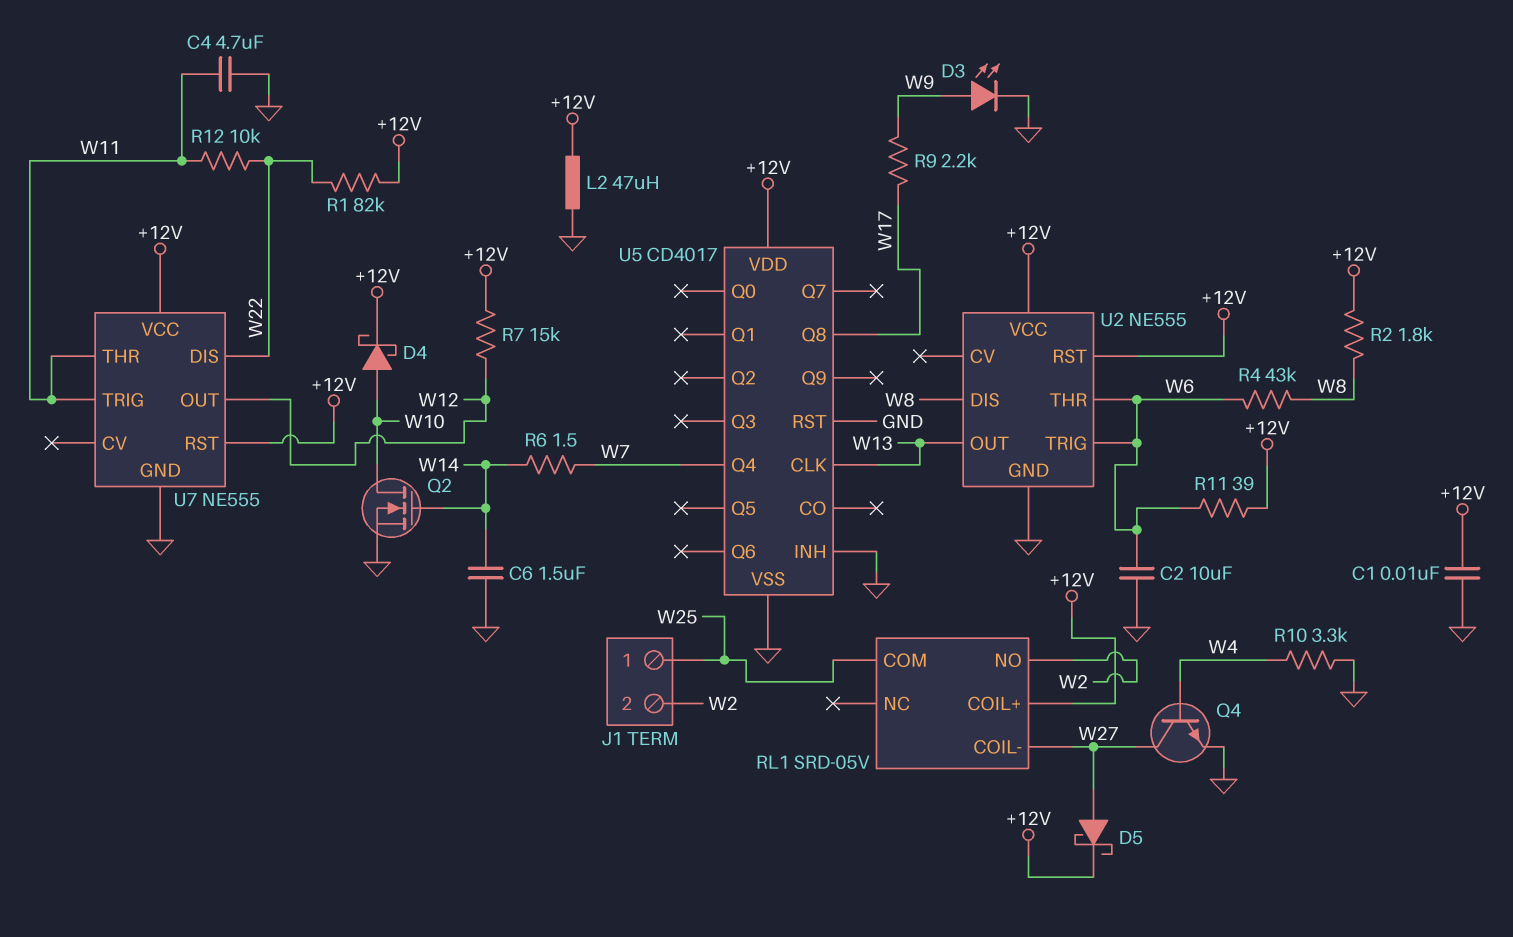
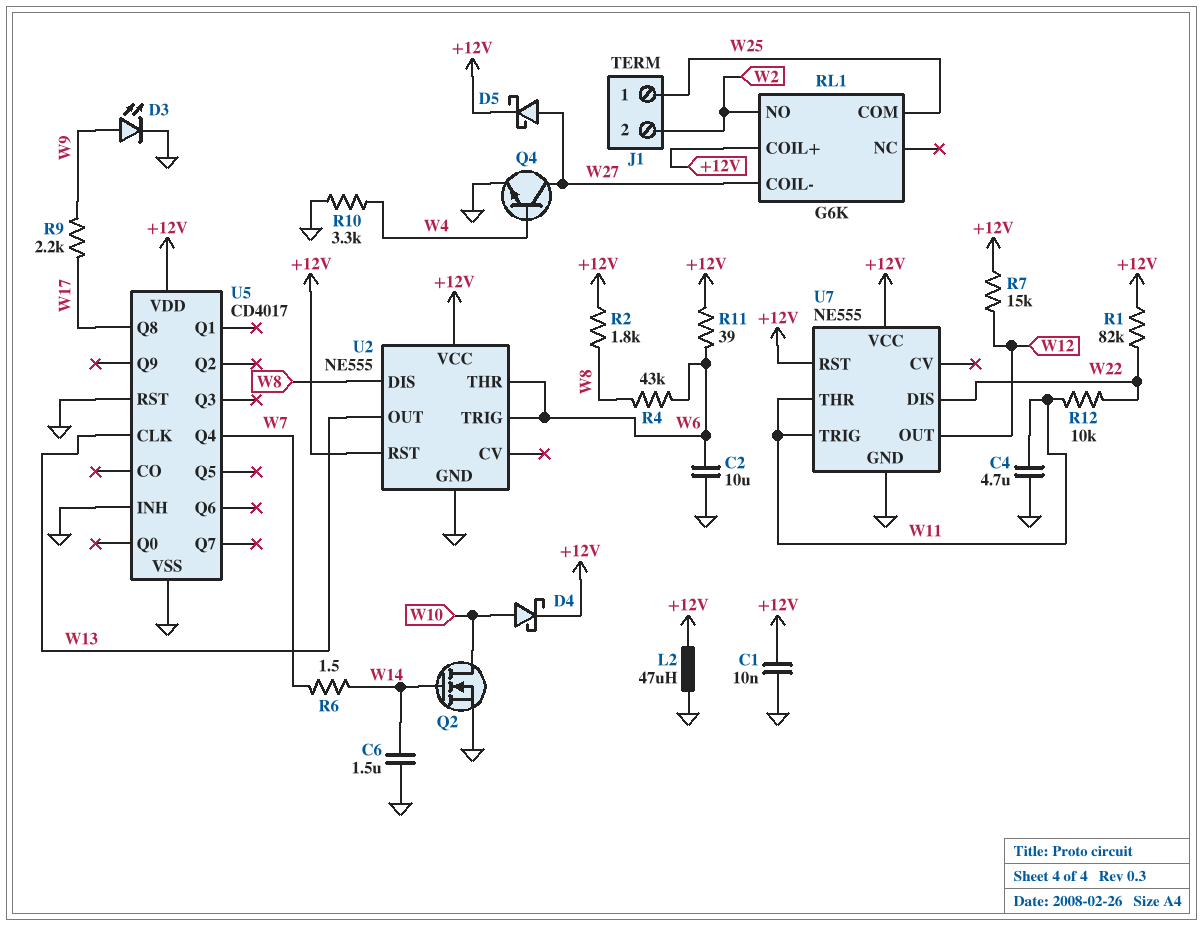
RL1: SRD-05V -> G6K

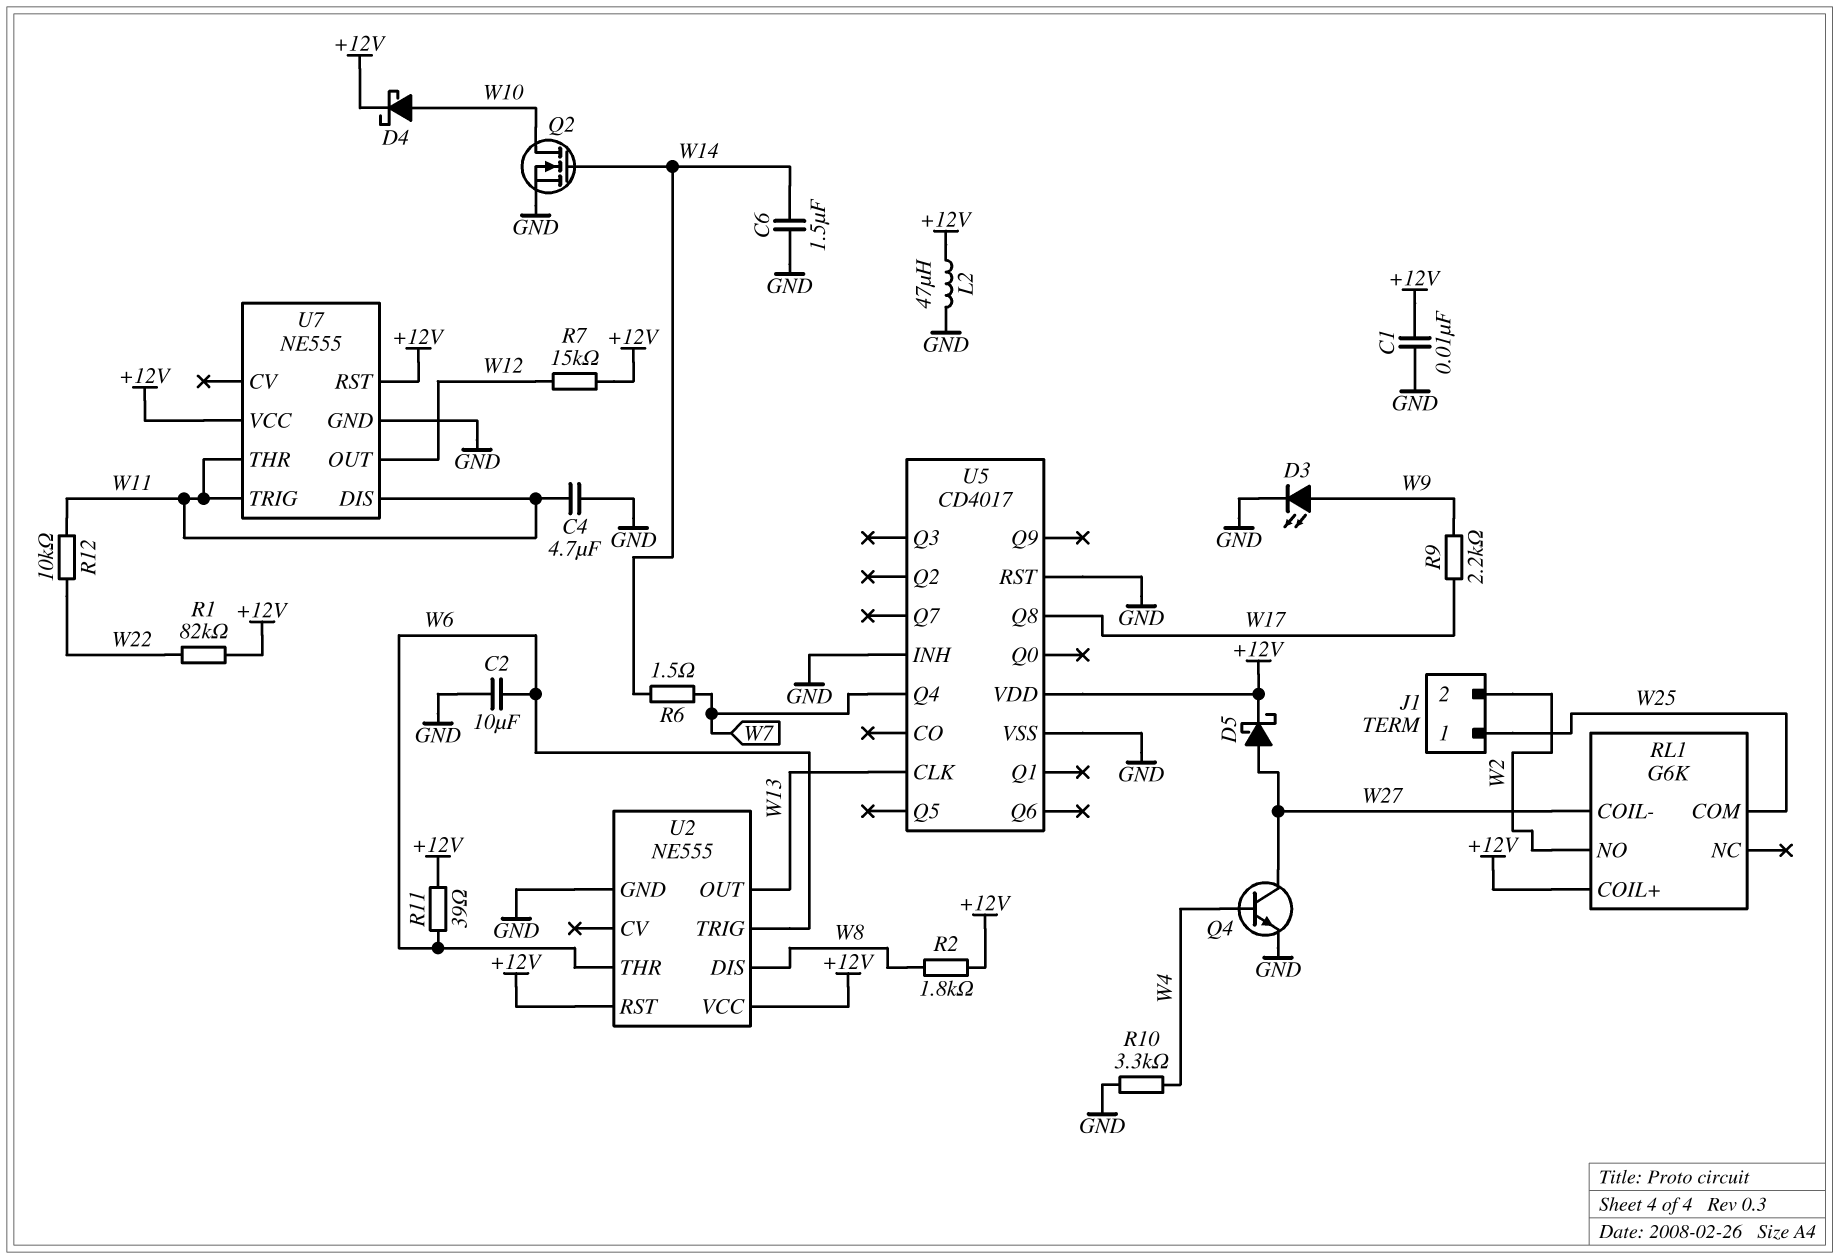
R4: 43k (W6, W8) -> none
U7 pin DIS: W22 -> W11

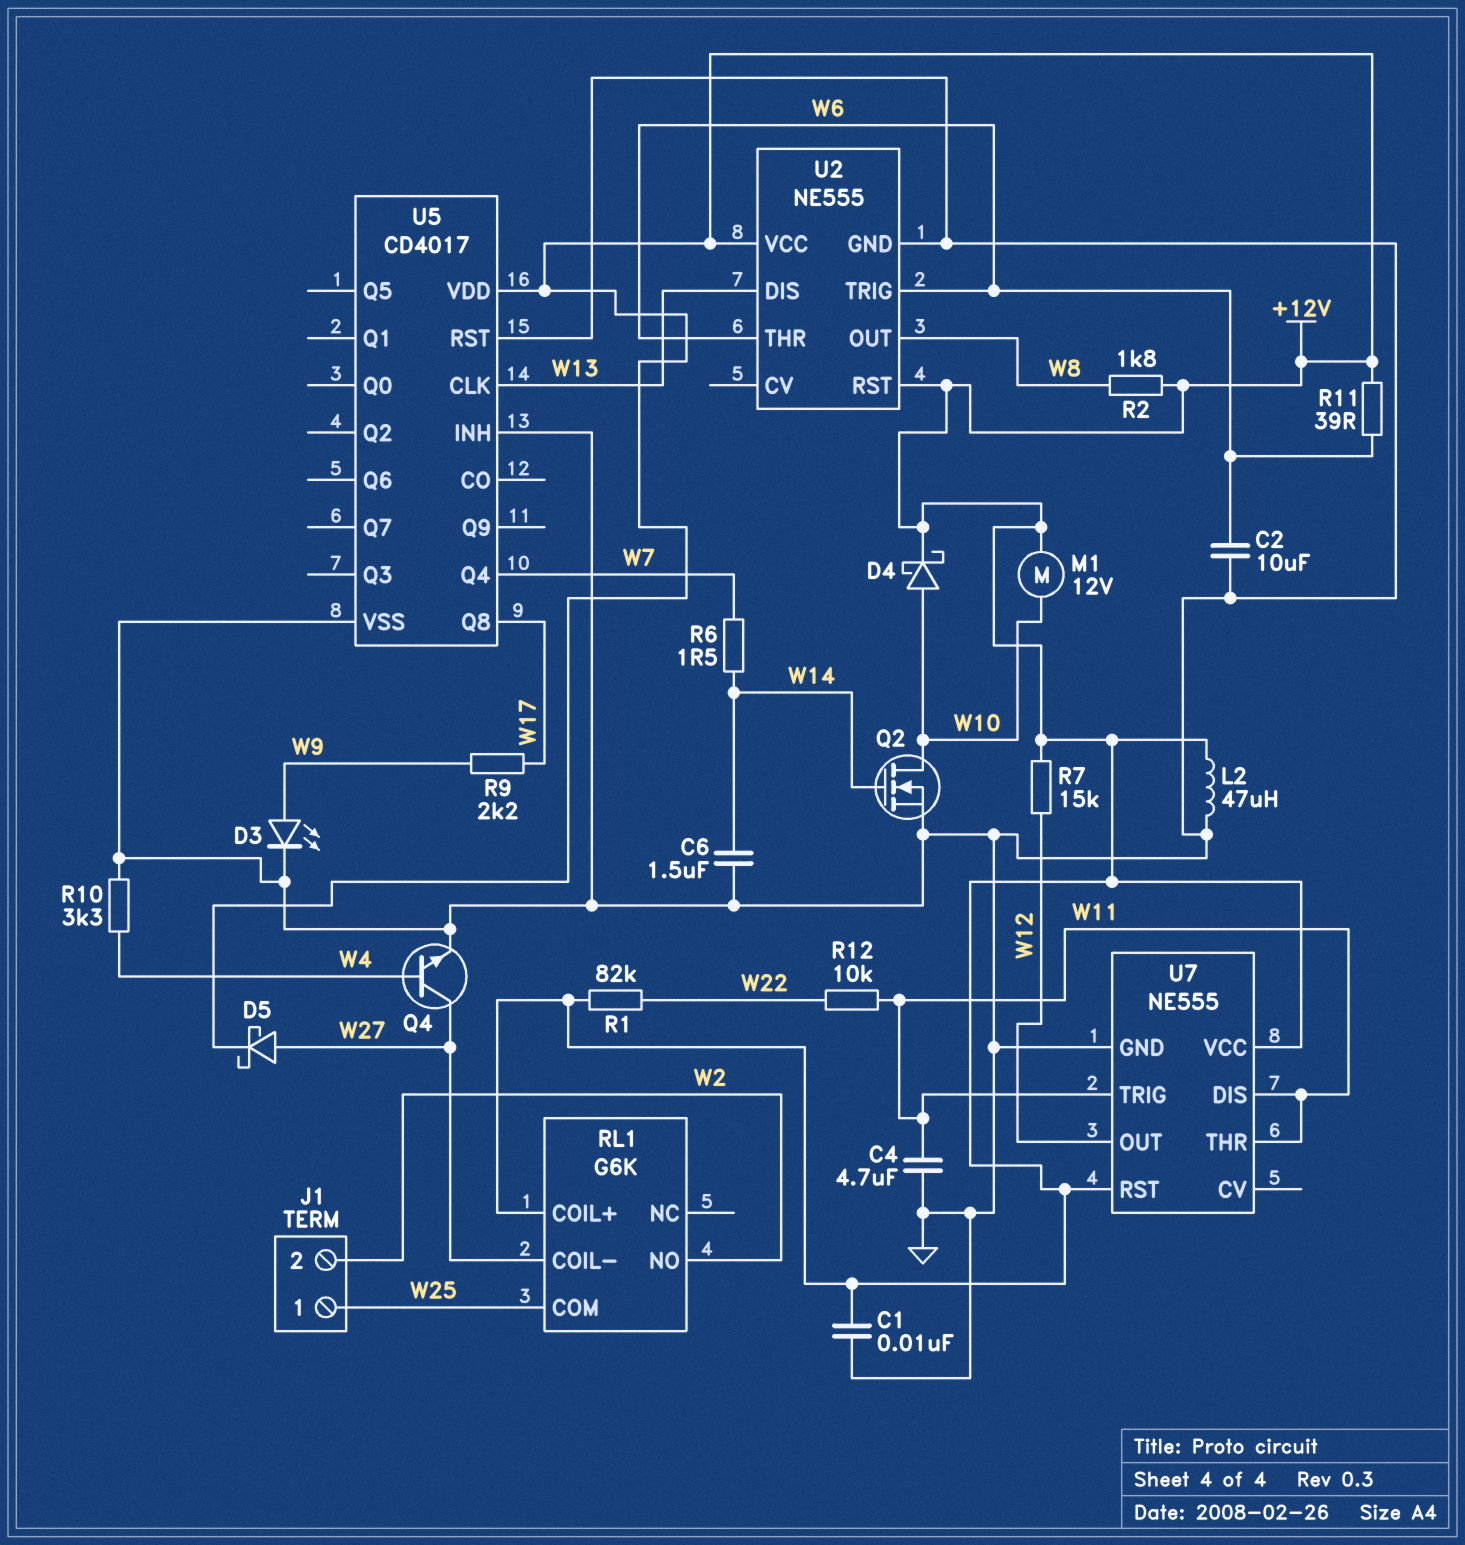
M1: none -> motor 12V (+12V, W10)
U2 pin DIS: W8 -> W13
U2 pin OUT: W13 -> W8

